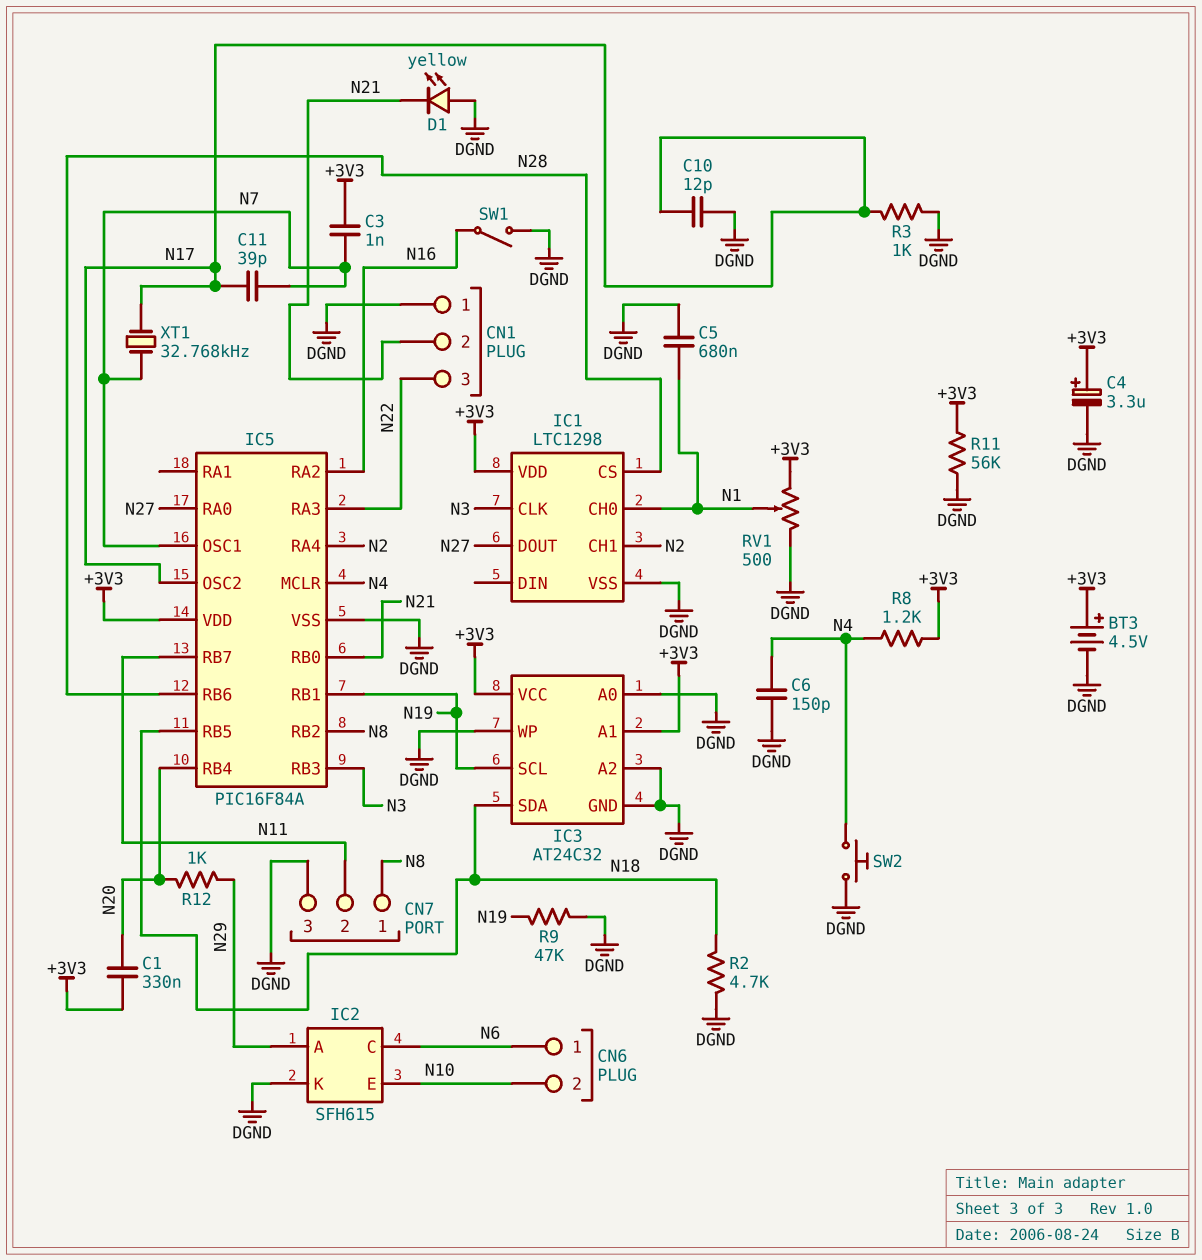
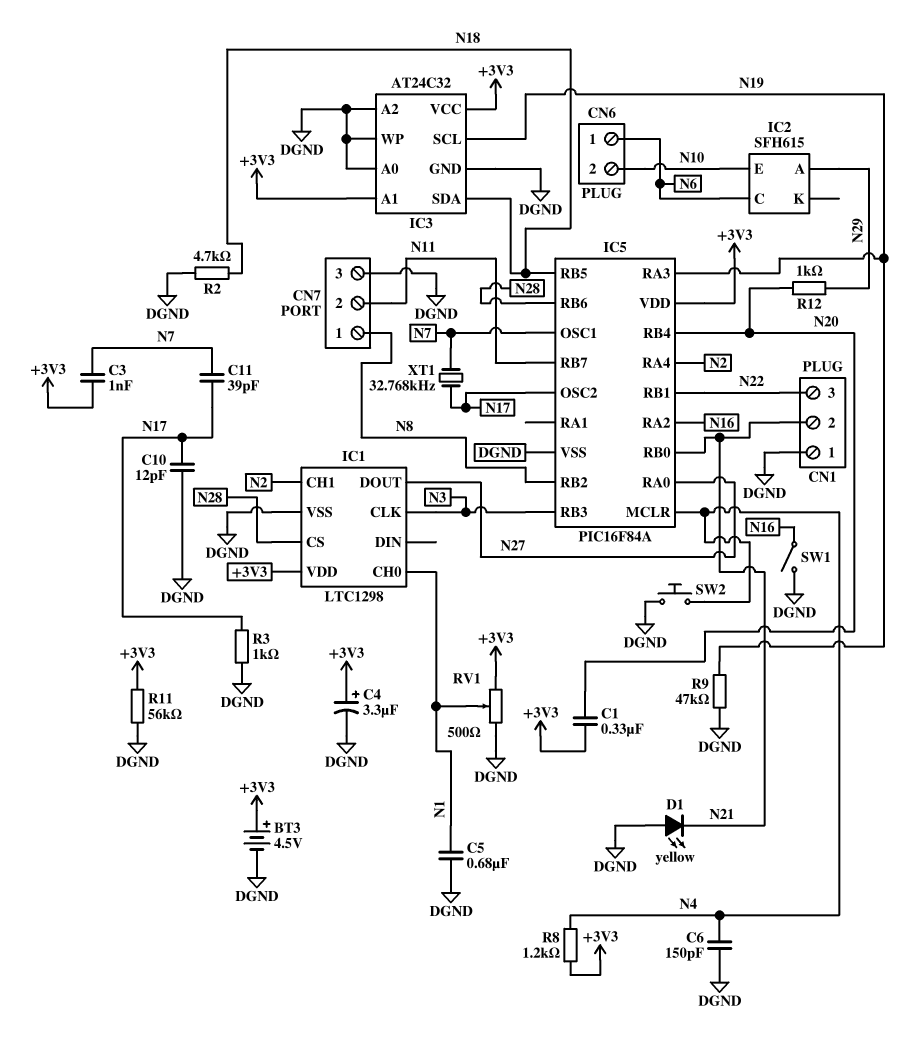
IC2 pin K: DGND -> none
IC5 pin RA3: N22 -> N19
IC5 pin RB1: N19 -> N22

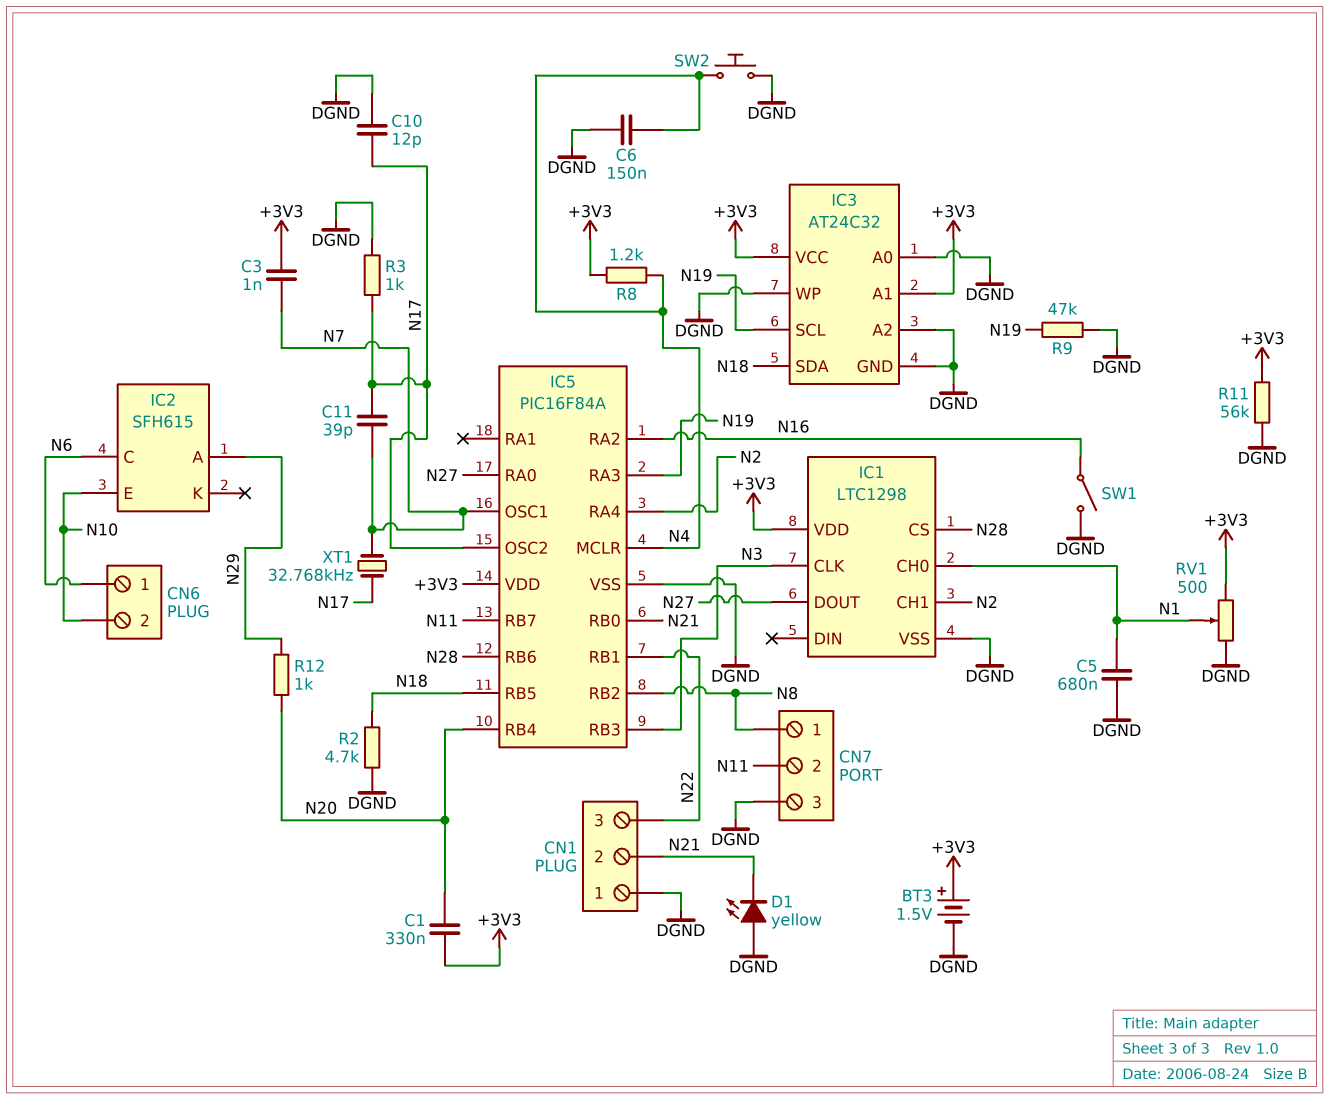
BT3: 4.5V (plus +3V3, minus DGND) -> 1.5V (plus +3V3, minus DGND)
C4: 3.3uF (plus +3V3, minus DGND) -> none
C6: 150pF (DGND, N4) -> 150nF (DGND, N4)

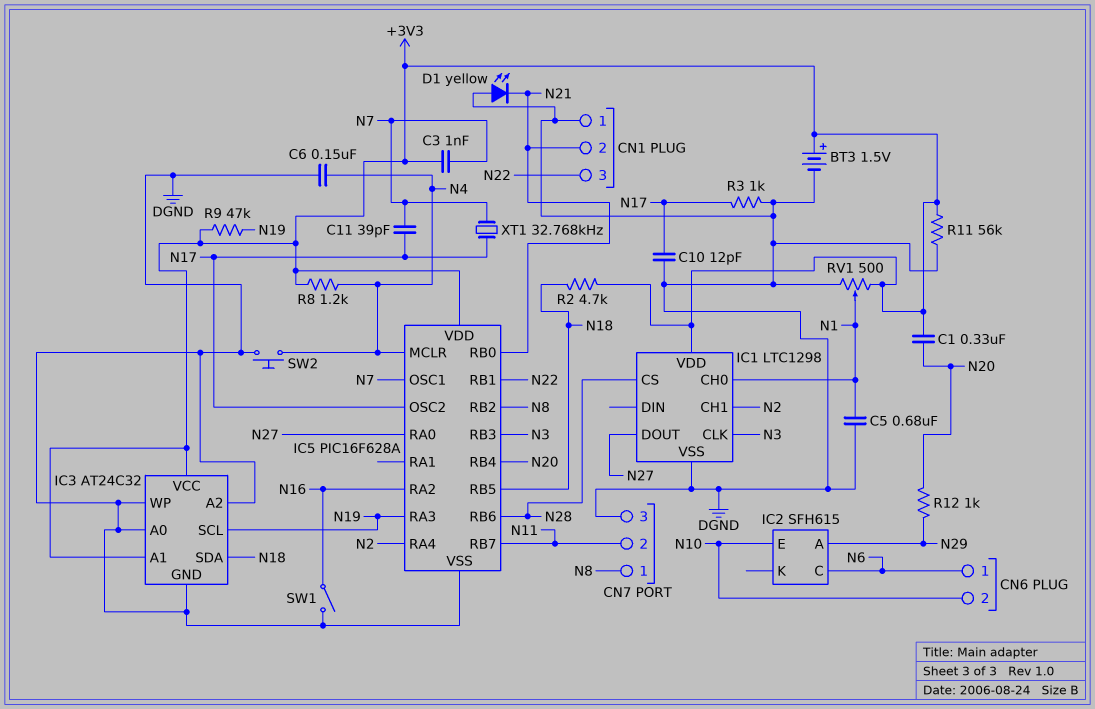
IC5: PIC16F84A -> PIC16F628A
R2: 4.7k (DGND, N18) -> 4.7k (+3V3, N18)
R9: 47k (DGND, N19) -> 47k (+3V3, N19)

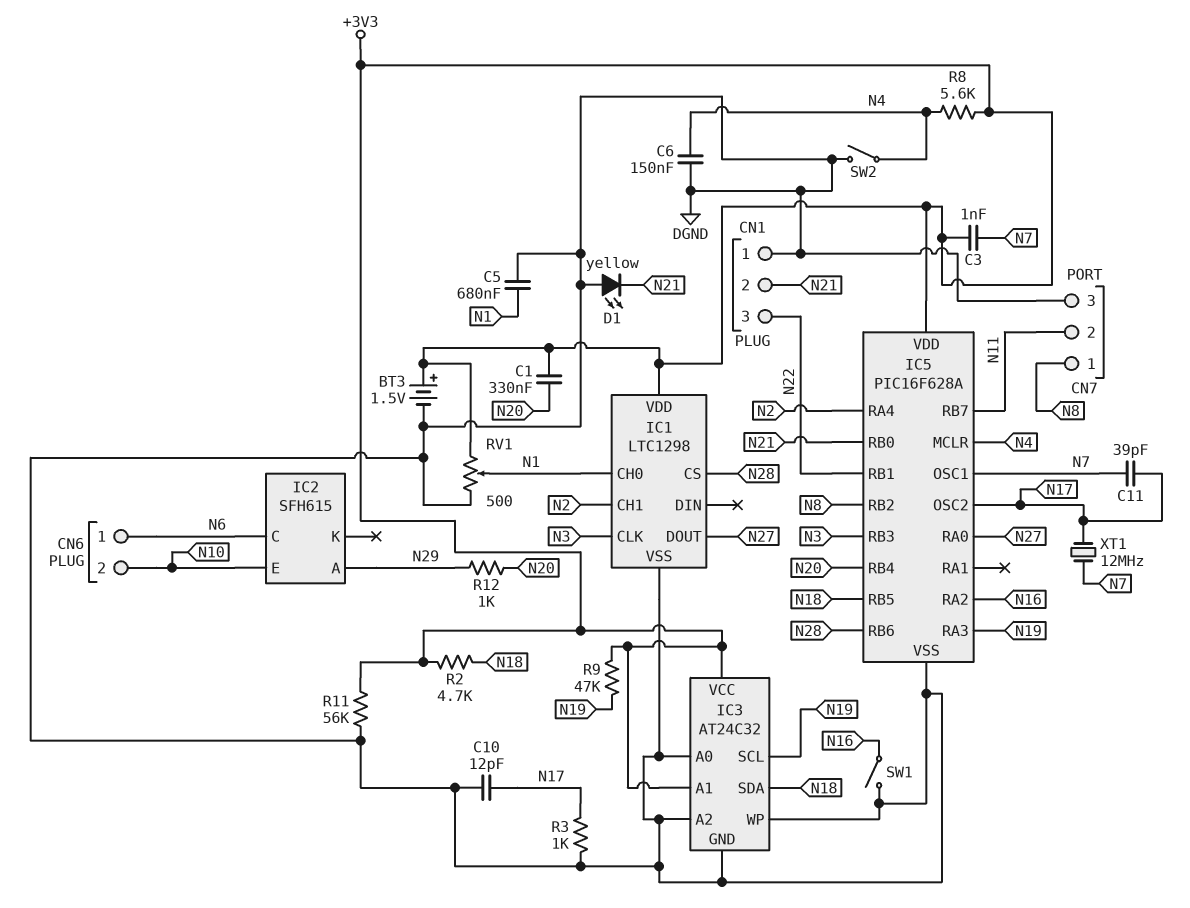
R8: 1.2k (+3V3, N4) -> 5.6k (+3V3, N4)
SW2: button (DGND, N4) -> switch (DGND, N4)
XT1: 32.768kHz (N7, N17) -> 12MHz (N7, N17)

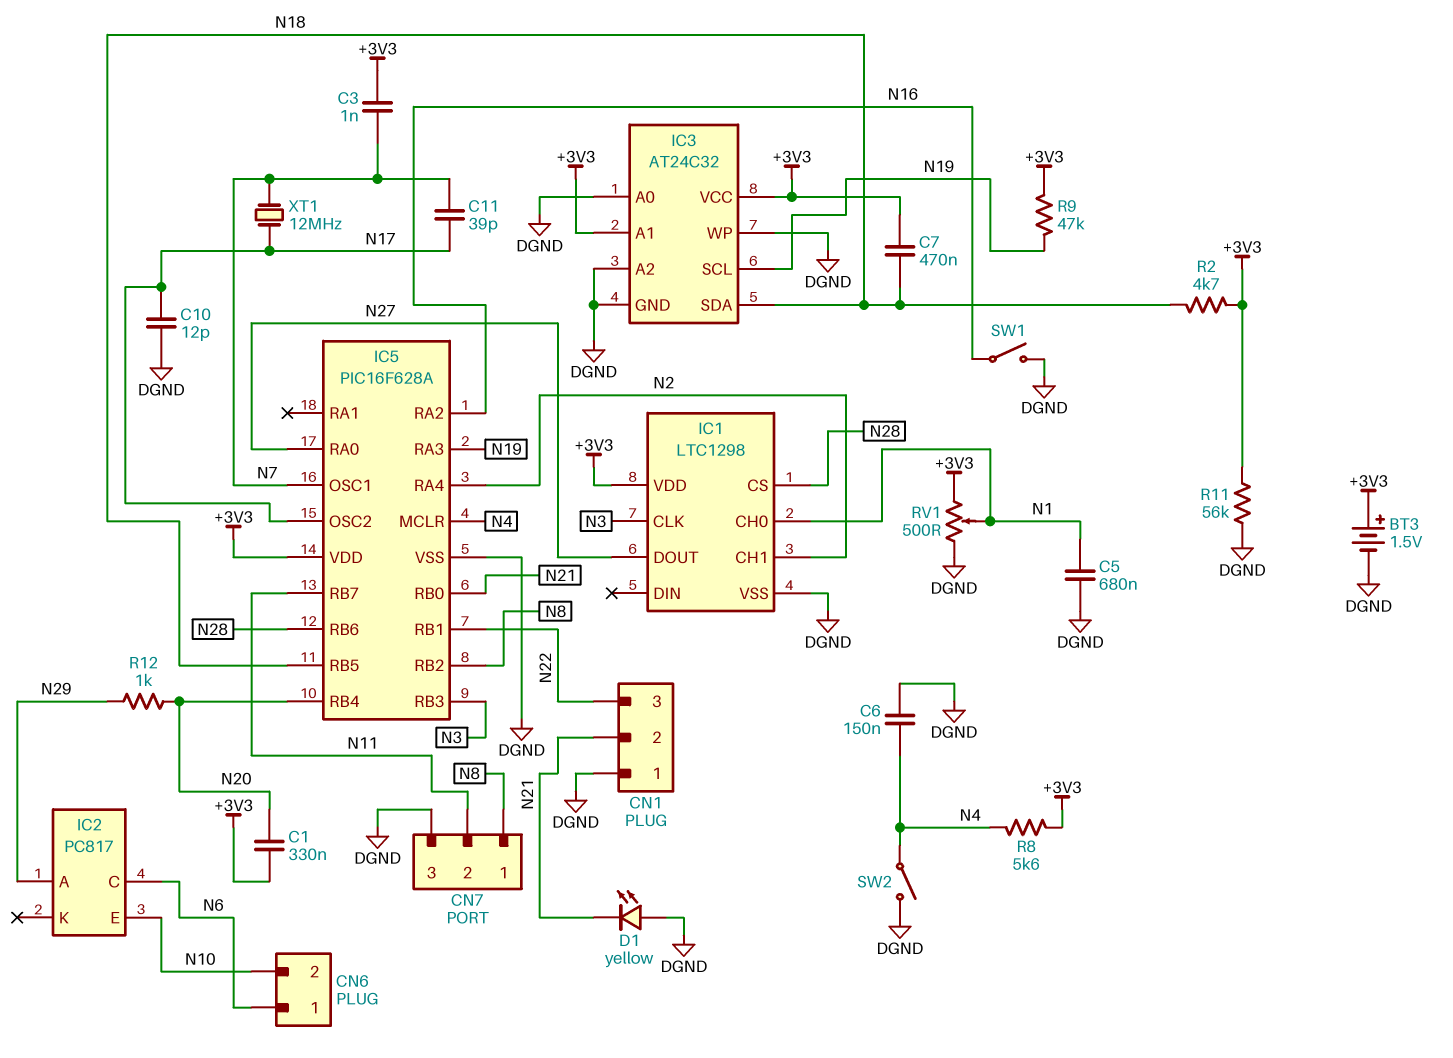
C7: none -> 470nF (+3V3, N18)
IC2: SFH615 -> PC817
R3: 1k (DGND, N17) -> none

